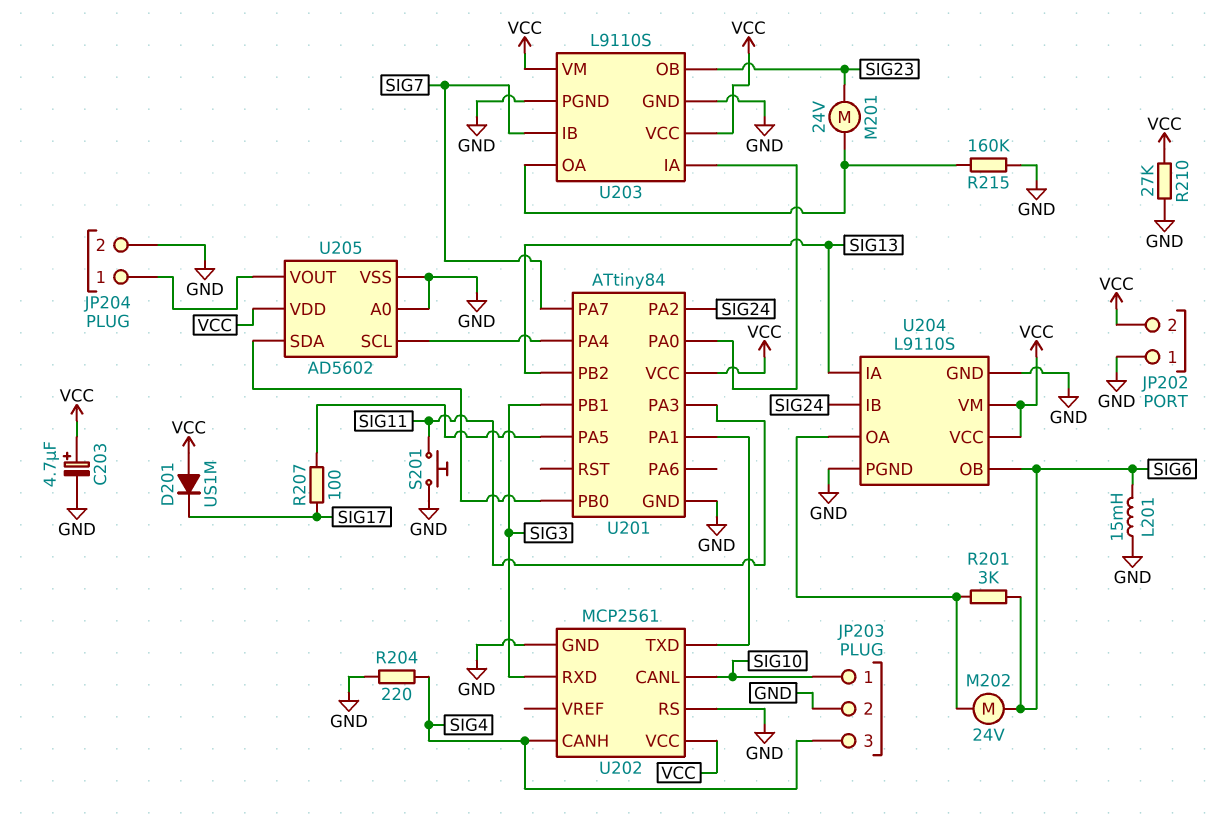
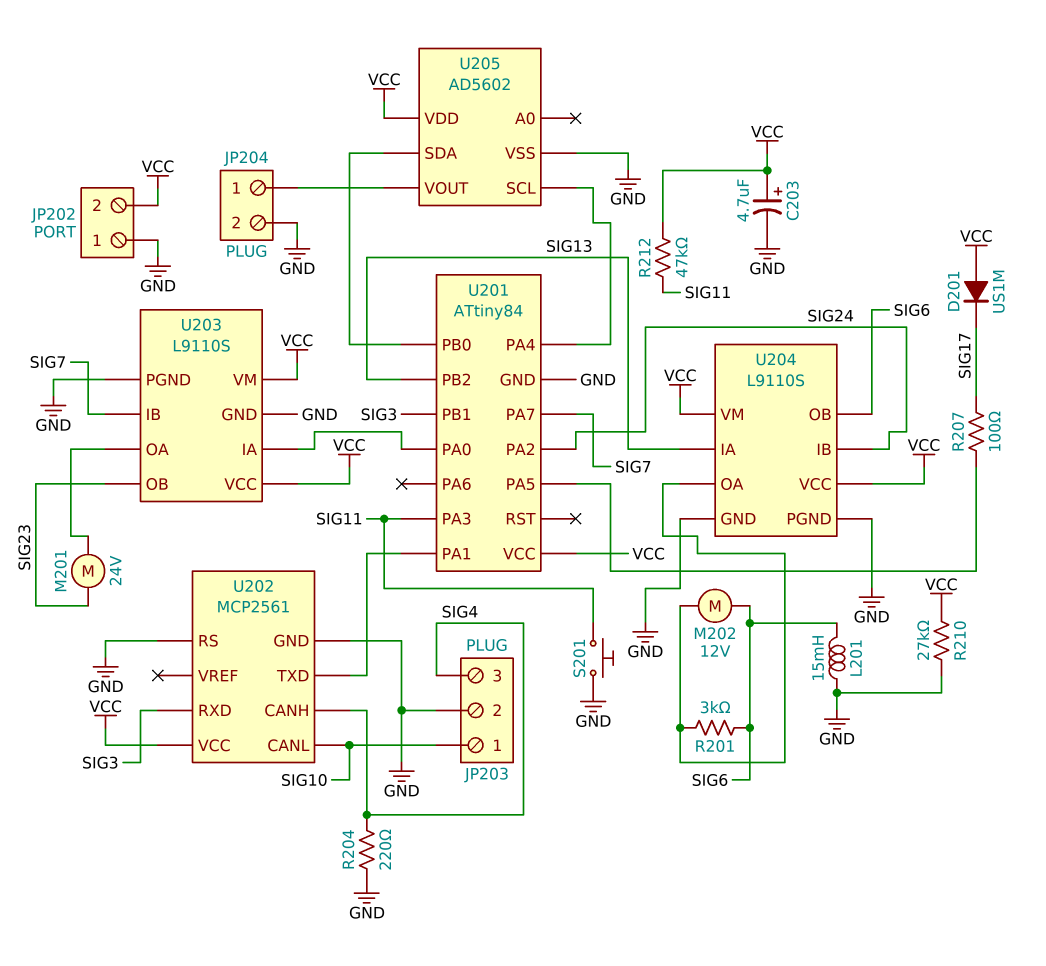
M202: motor 24V (SIG6, U204/OA) -> motor 12V (SIG6, U204/OA)
R212: none -> 47k (SIG11, VCC)
R215: 160k (GND, U203/OA) -> none
U205 pin A0: GND -> none

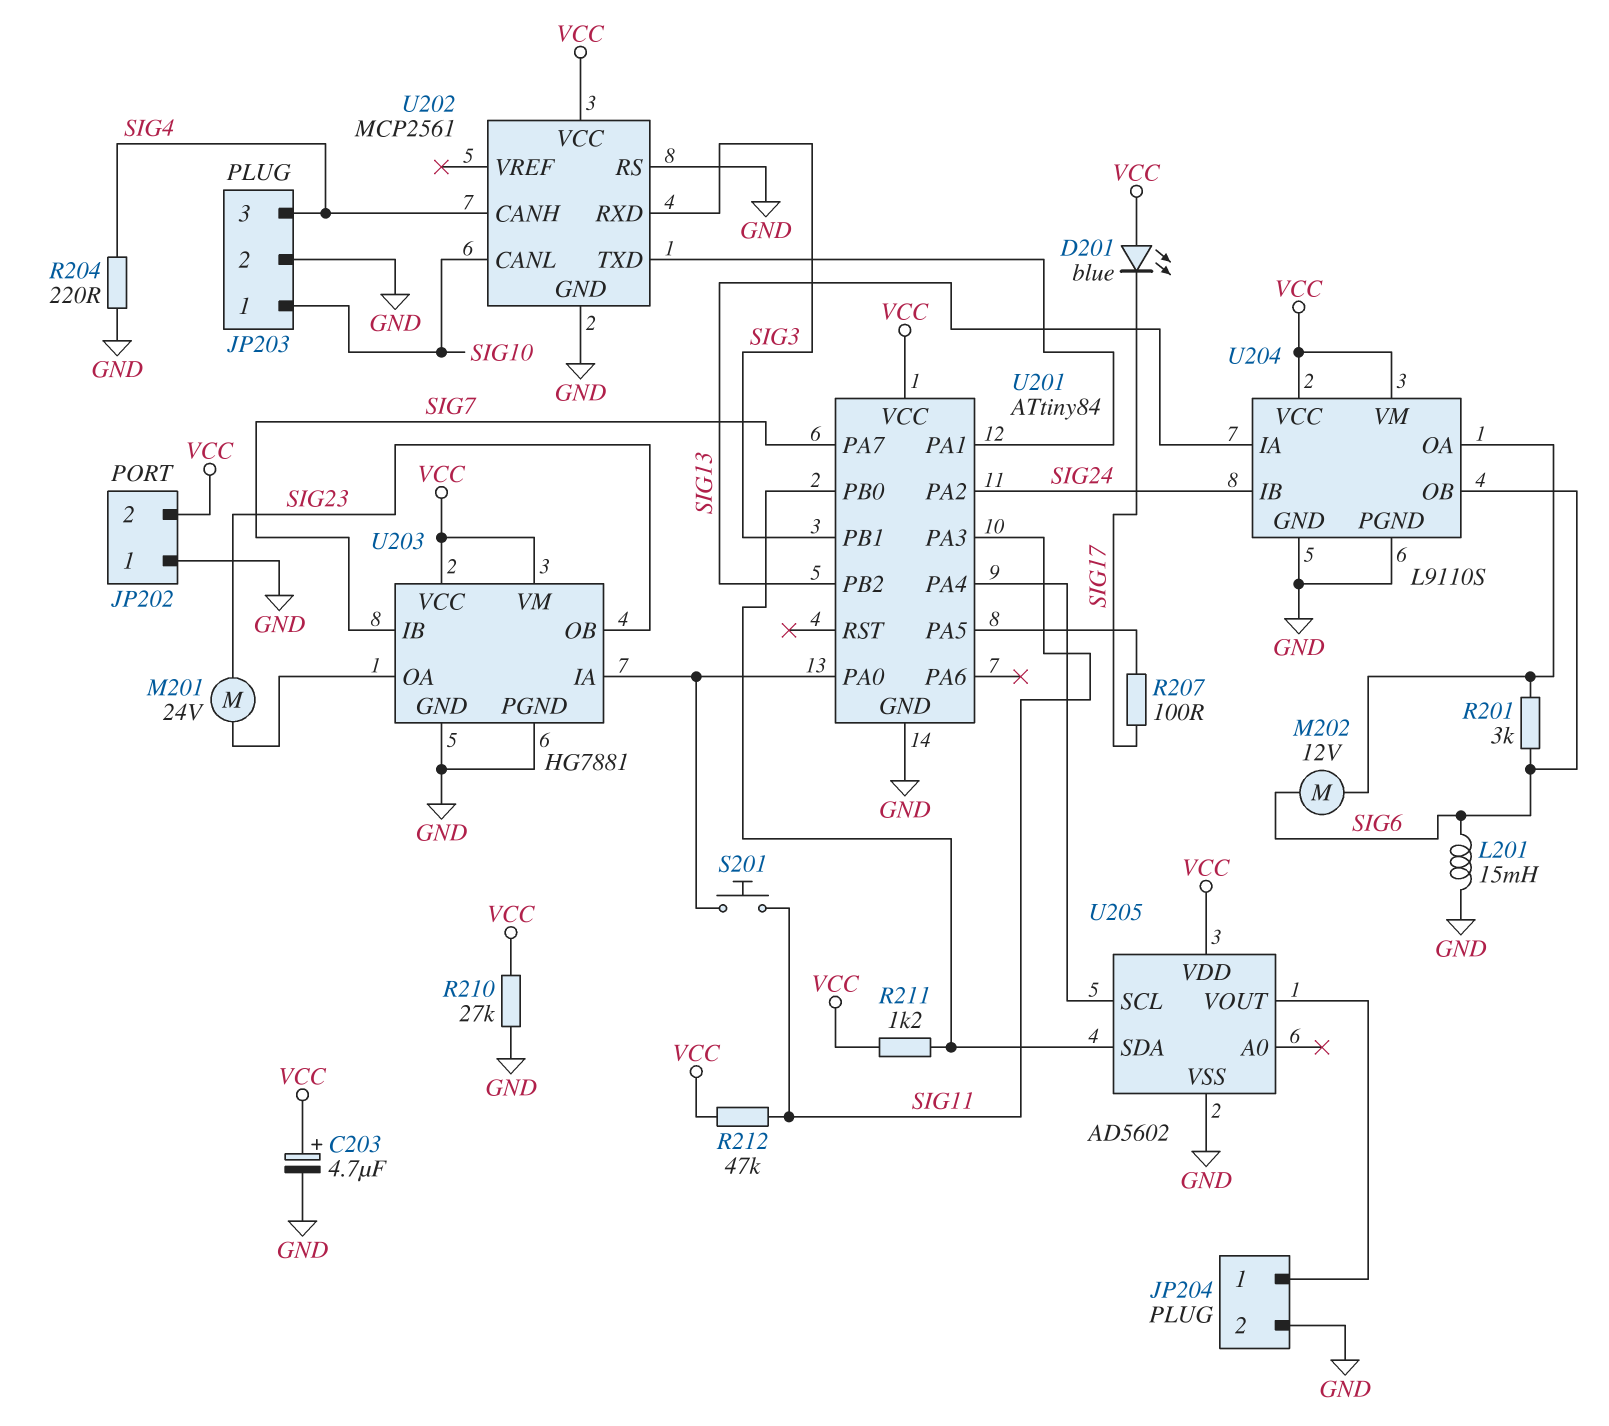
D201: diode US1M (A VCC, K SIG17) -> LED blue (A VCC, K SIG17)
R211: none -> 1.2k (U201/PB0, VCC)
S201: button (GND, SIG11) -> button (SIG11, U201/PA0)
U203: L9110S -> HG7881

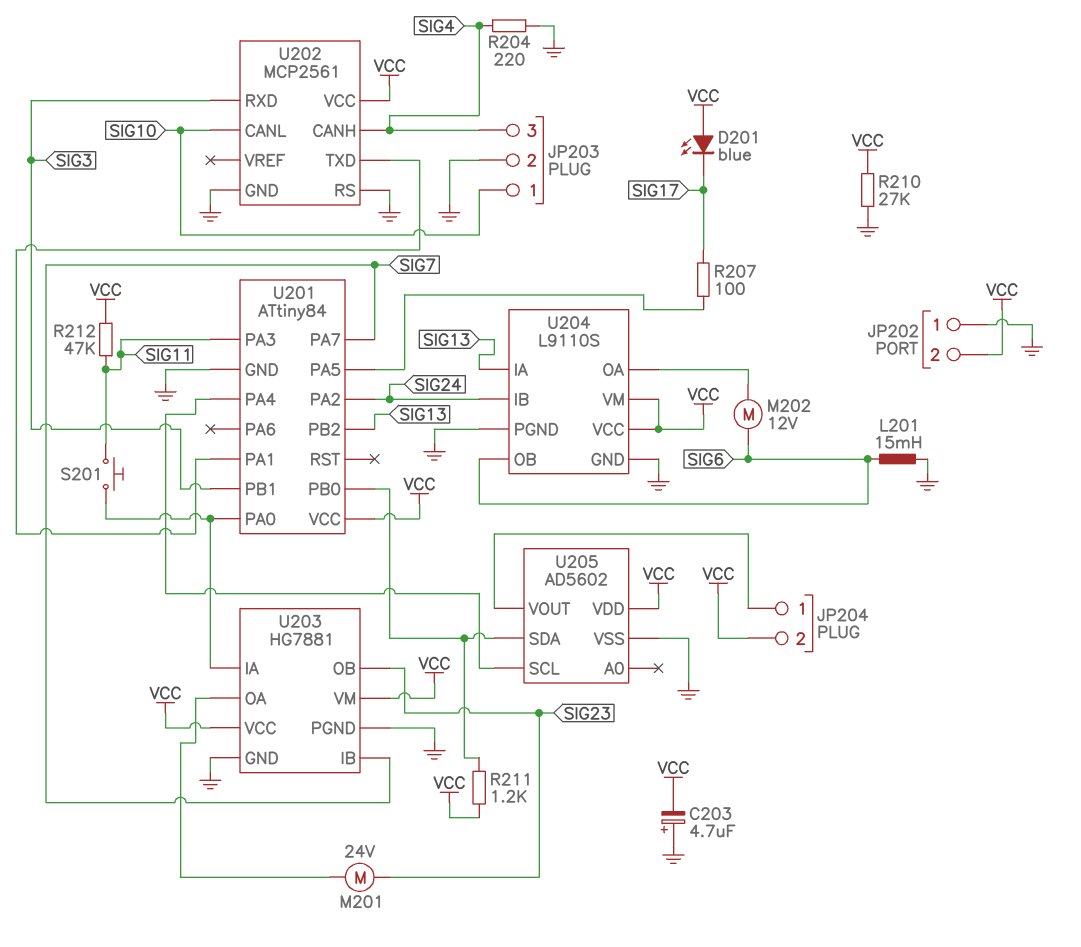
C203: 4.7uF (plus VCC, minus GND) -> 4.7uF (plus GND, minus VCC)
JP204 pin 2: GND -> VCC
R201: 3k (SIG6, U204/OA) -> none

